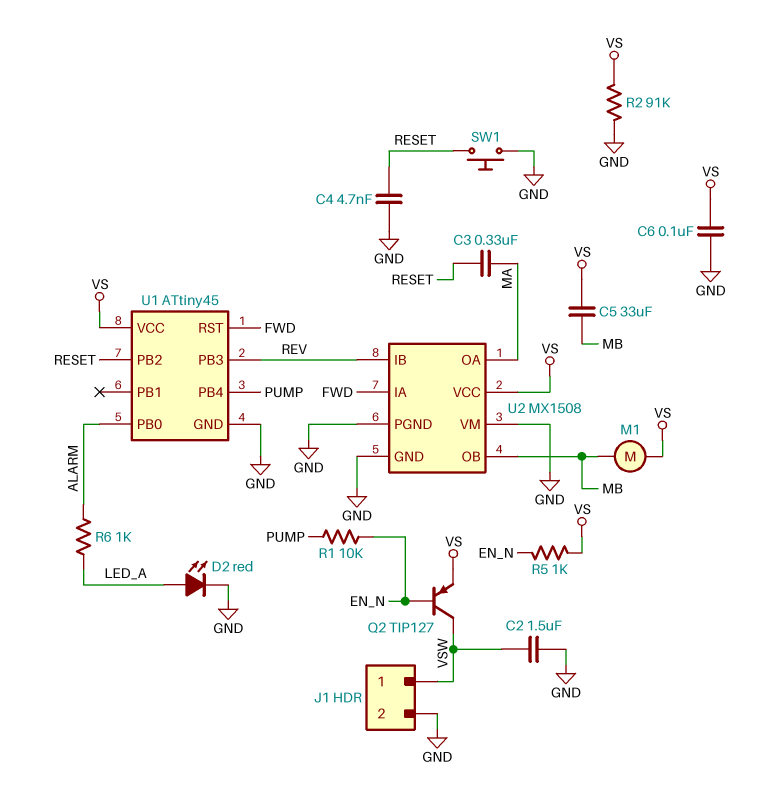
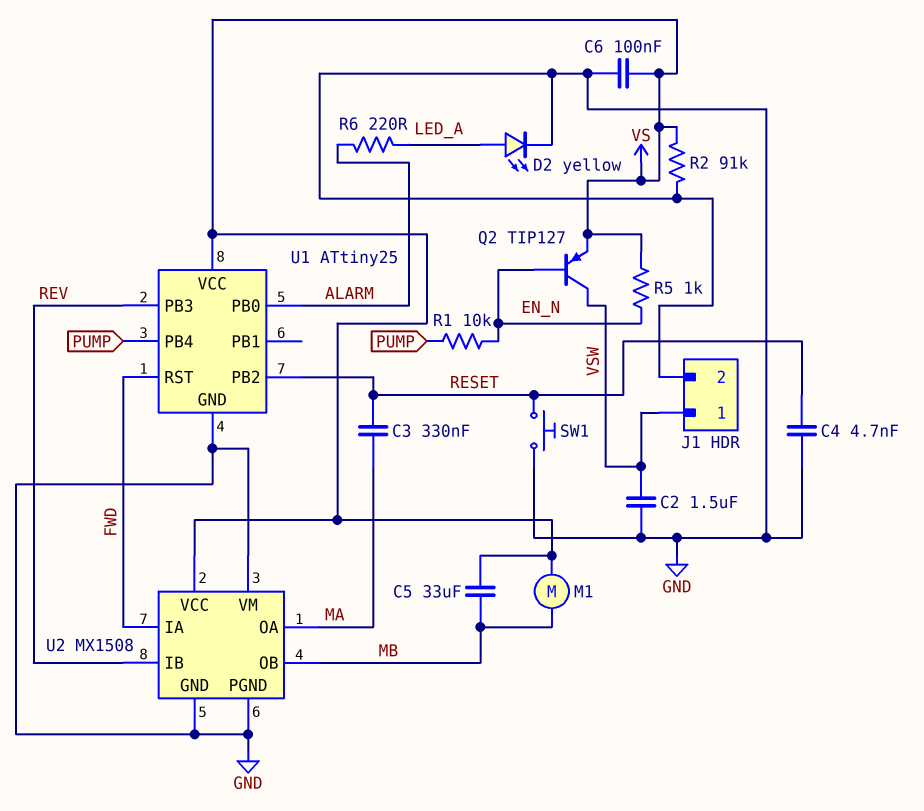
D2: LED red (A LED_A, K GND) -> LED yellow (A LED_A, K GND)
R6: 1k (ALARM, LED_A) -> 220 (ALARM, LED_A)
U1: ATtiny45 -> ATtiny25

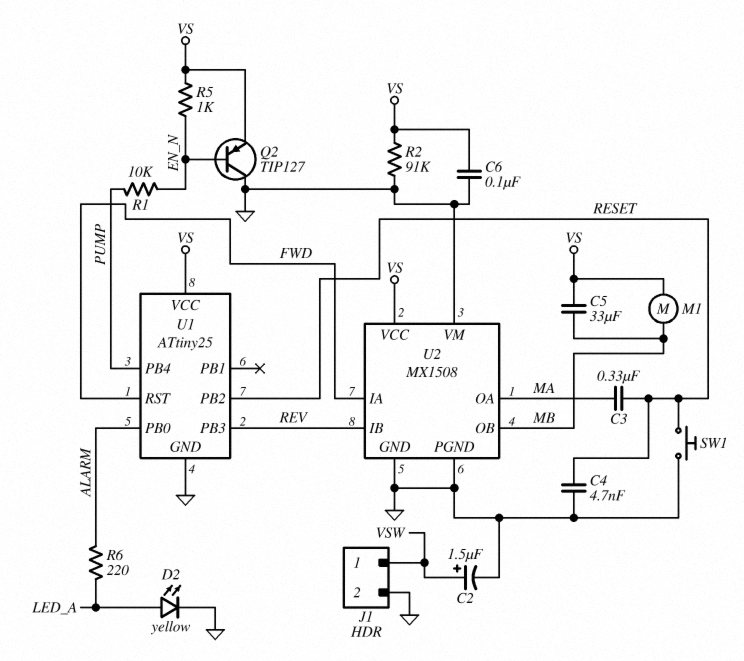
C2: 1.5uF (GND, VSW) -> 1.5uF (plus VSW, minus GND)
Q2: PNP TIP127 (B EN_N, C VSW, E VS) -> PNP TIP127 (B EN_N, C GND, E VS)

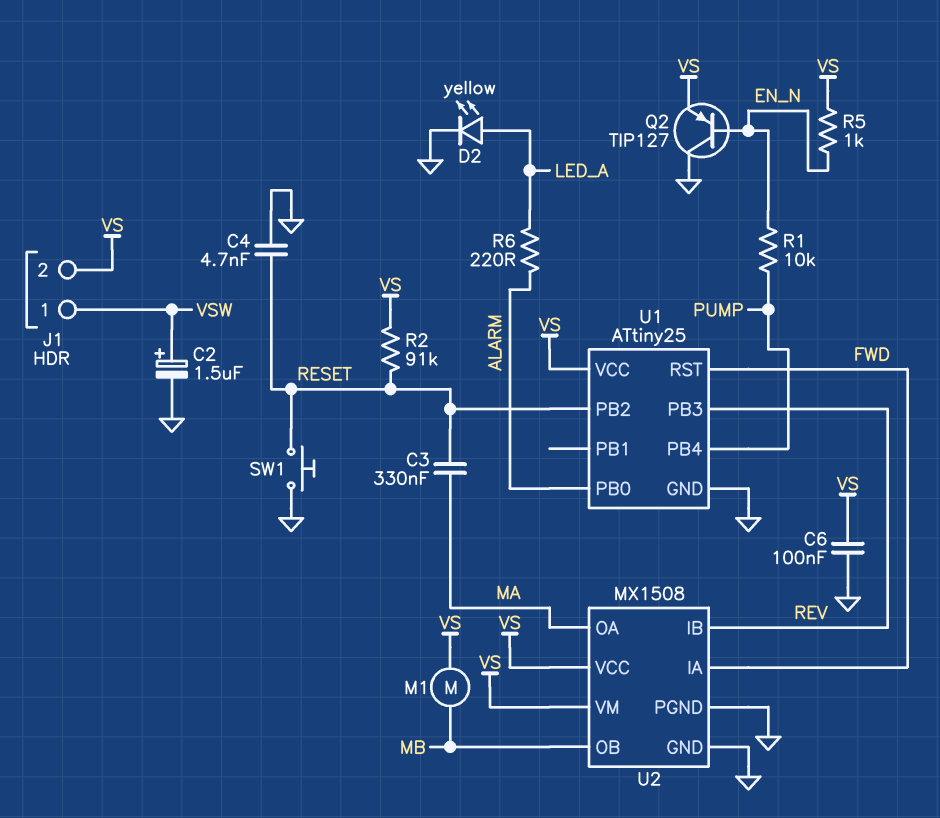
C5: 33uF (MB, VS) -> none
J1 pin 2: GND -> VS
R2: 91k (GND, VS) -> 91k (RESET, VS)
U2 pin VM: GND -> VS

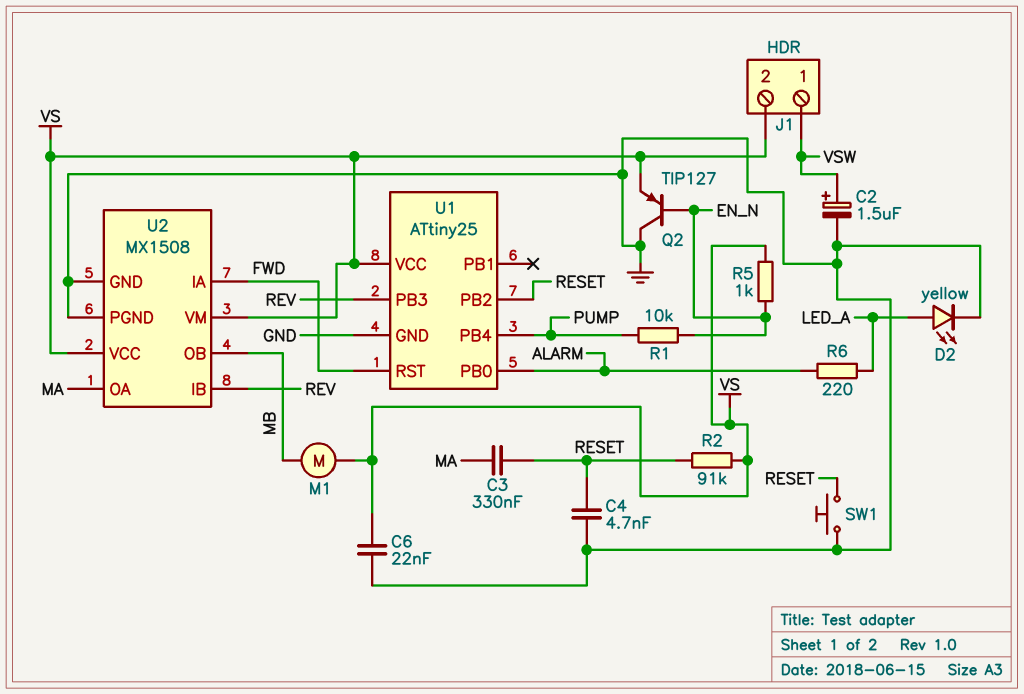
C6: 100nF (GND, VS) -> 22nF (GND, VS)

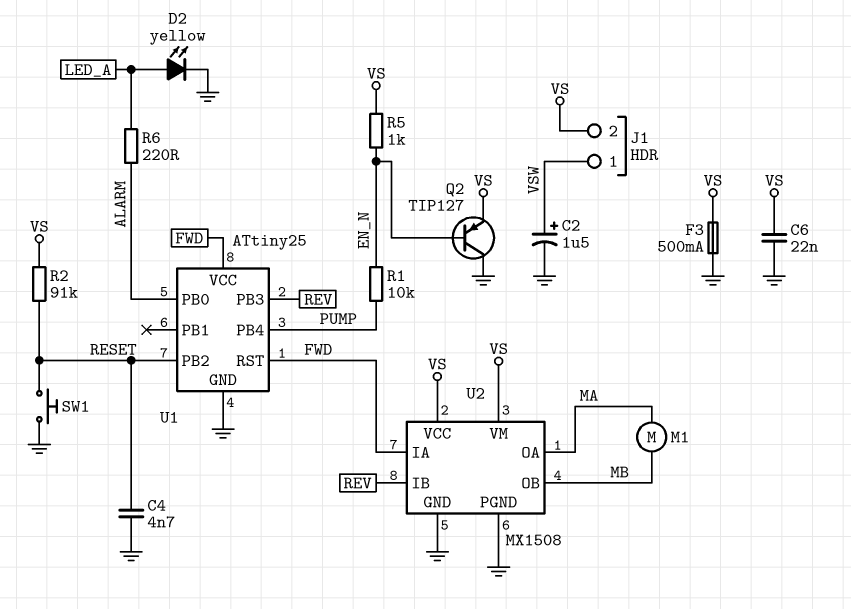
C3: 330nF (MA, RESET) -> none
F3: none -> 500mA (GND, VS)
M1: motor (MB, VS) -> motor (MA, MB)
U1 pin VCC: VS -> FWD

